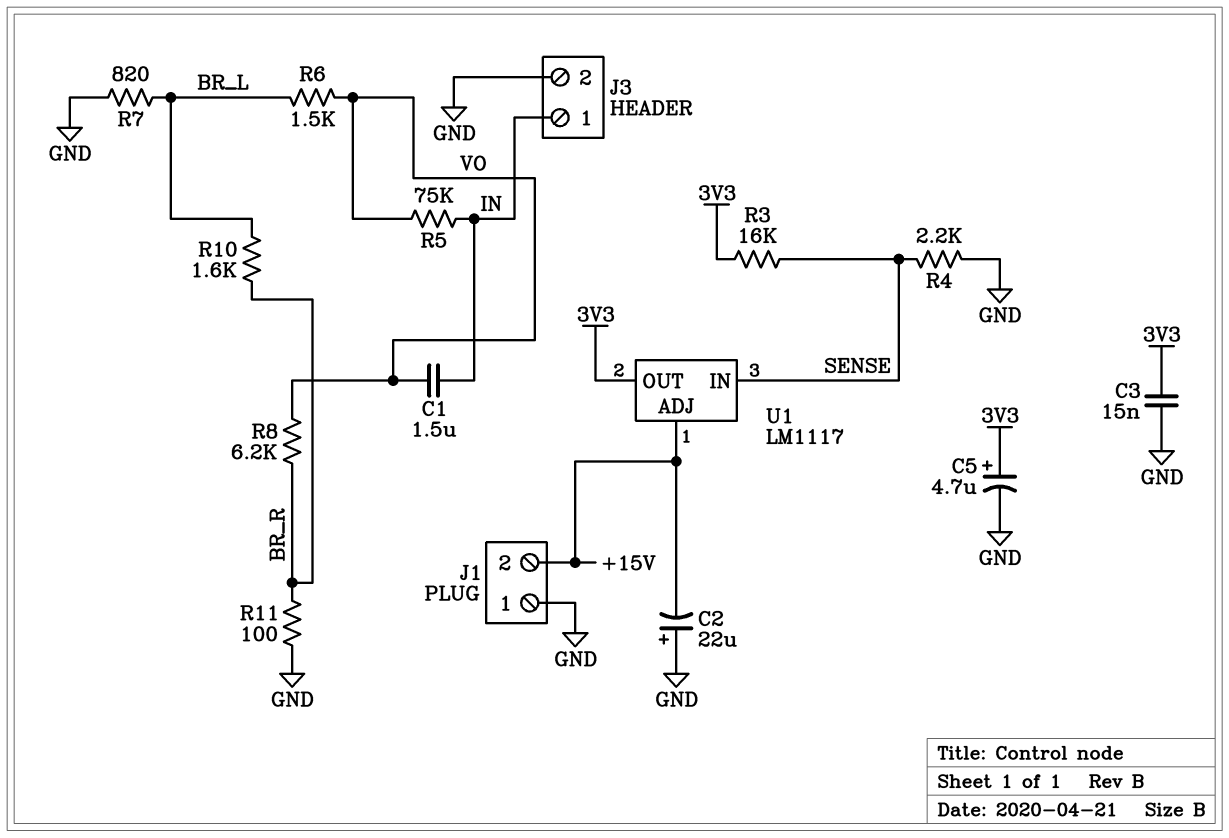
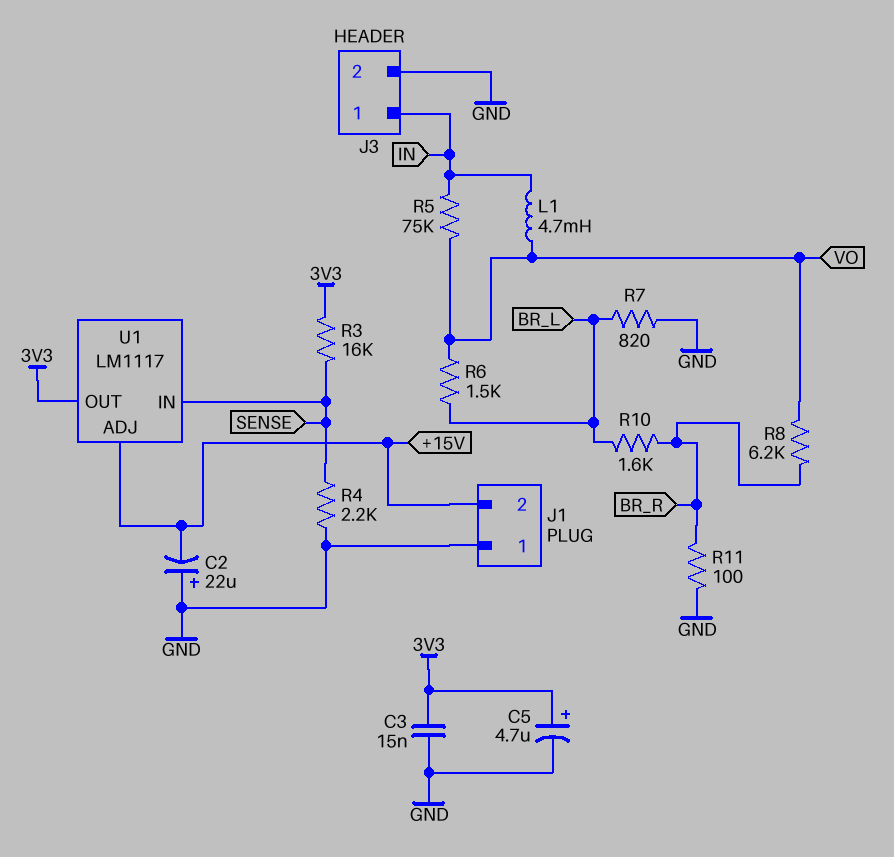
C1: 1.5uF (IN, VO) -> none
L1: none -> 4.7mH (IN, VO)

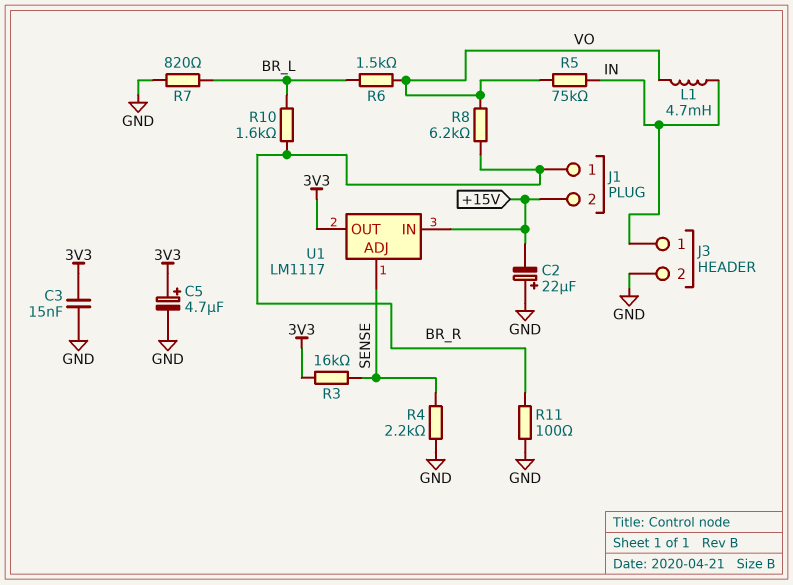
J1 pin 1: GND -> BR_R
U1 pin ADJ: +15V -> SENSE
U1 pin IN: SENSE -> +15V

